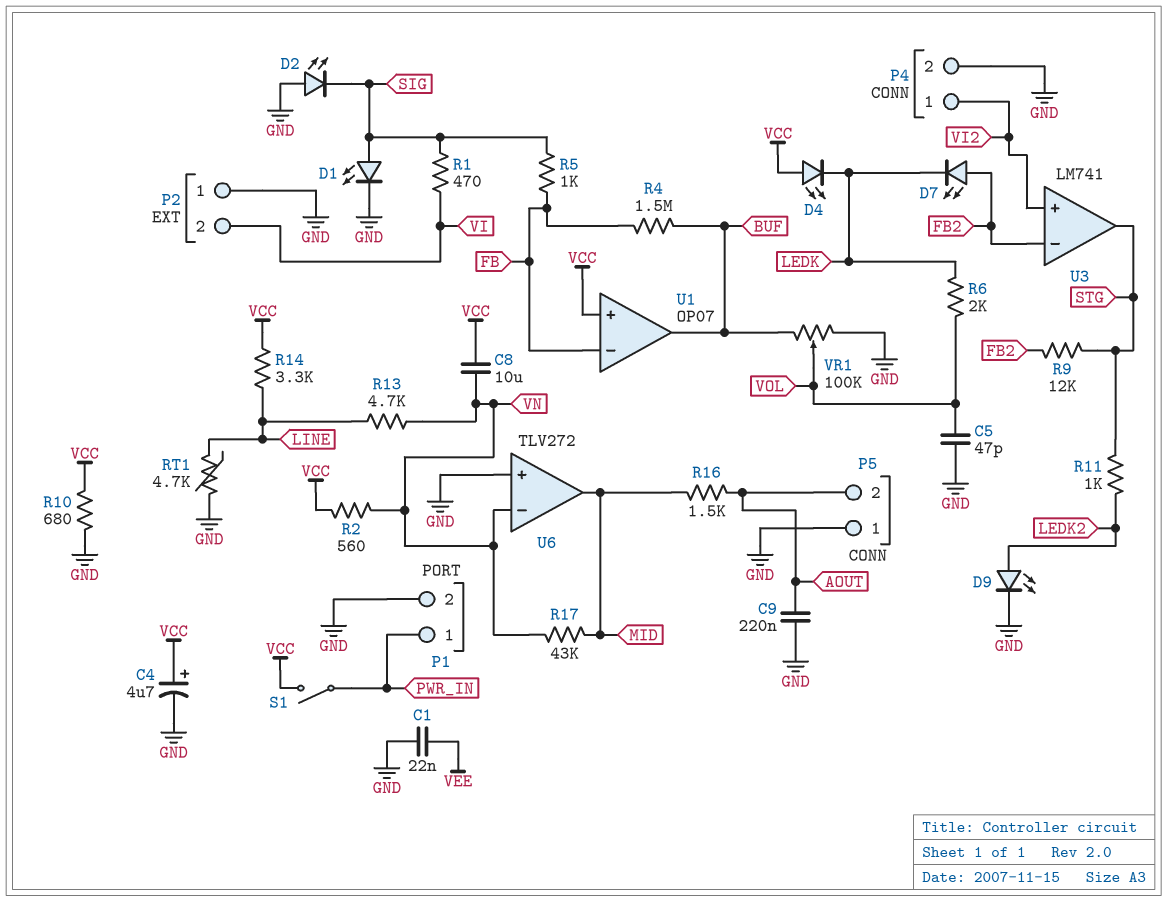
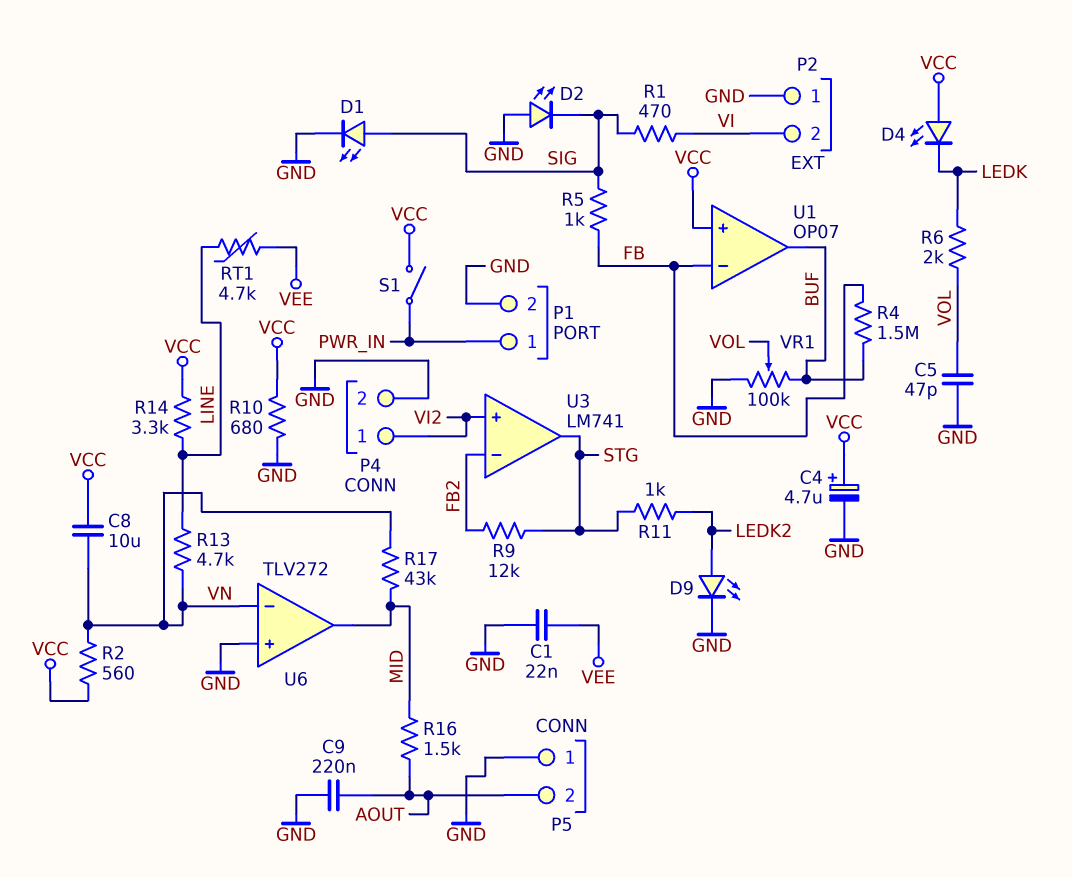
D7: LED (A FB2, K LEDK) -> none
RT1: 4.7k (GND, LINE) -> 4.7k (LINE, VEE)

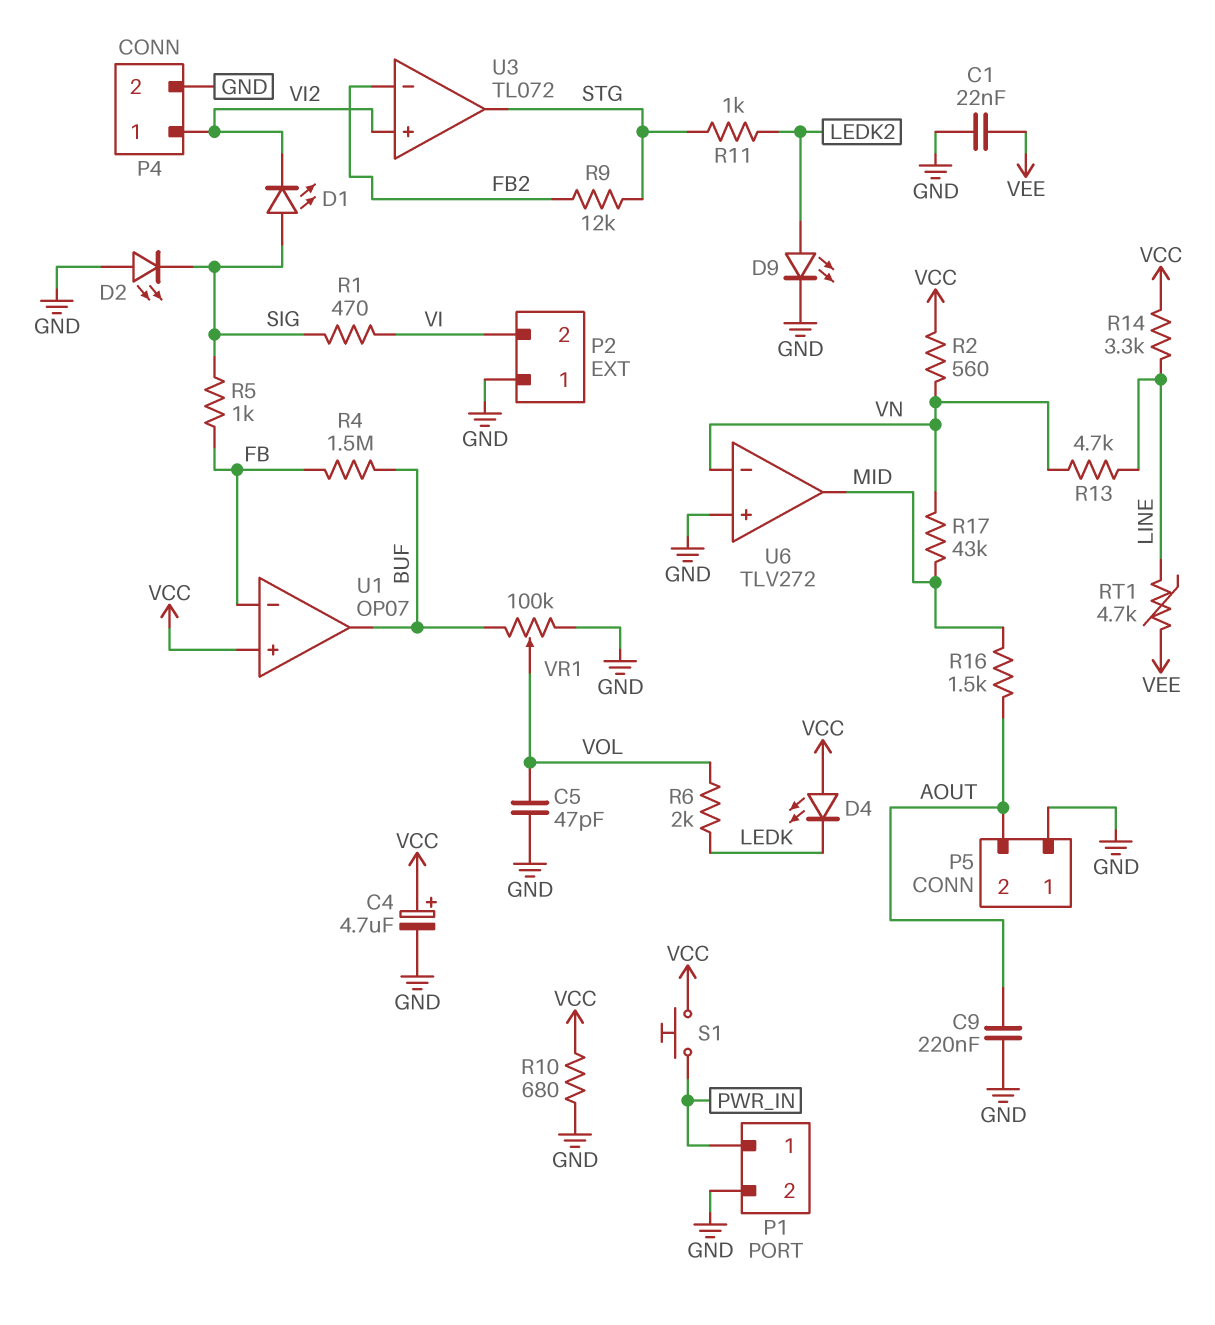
C8: 10uF (VCC, VN) -> none
D1: LED (A SIG, K GND) -> LED (A SIG, K VI2)
S1: switch (PWR_IN, VCC) -> button (PWR_IN, VCC)
U3: LM741 -> TL072

